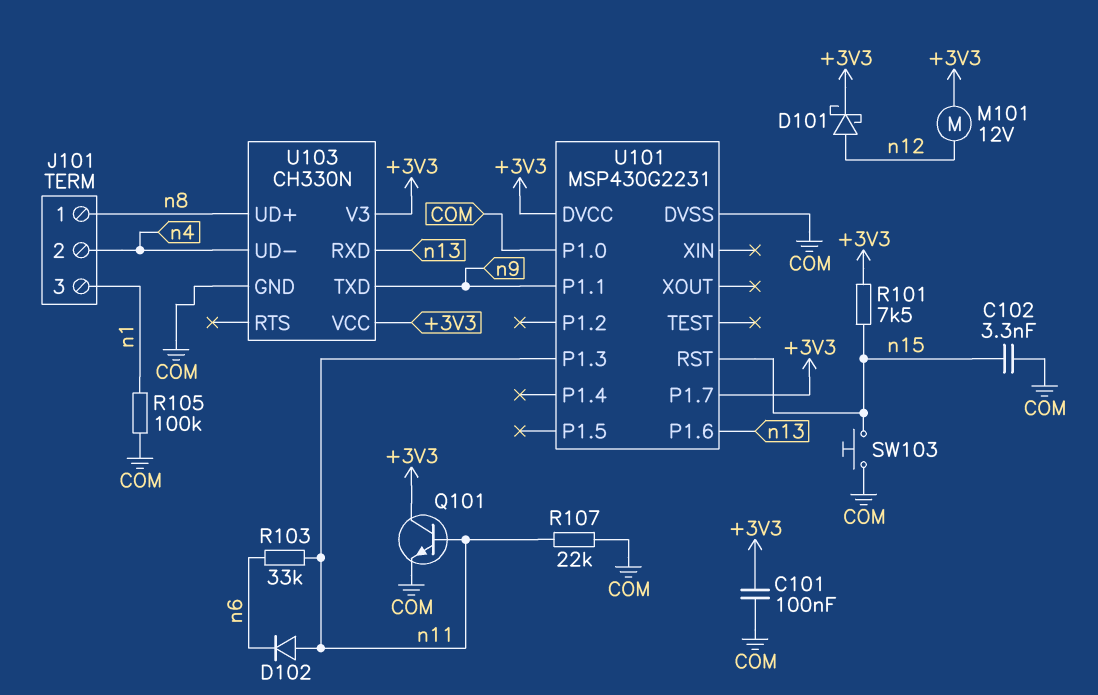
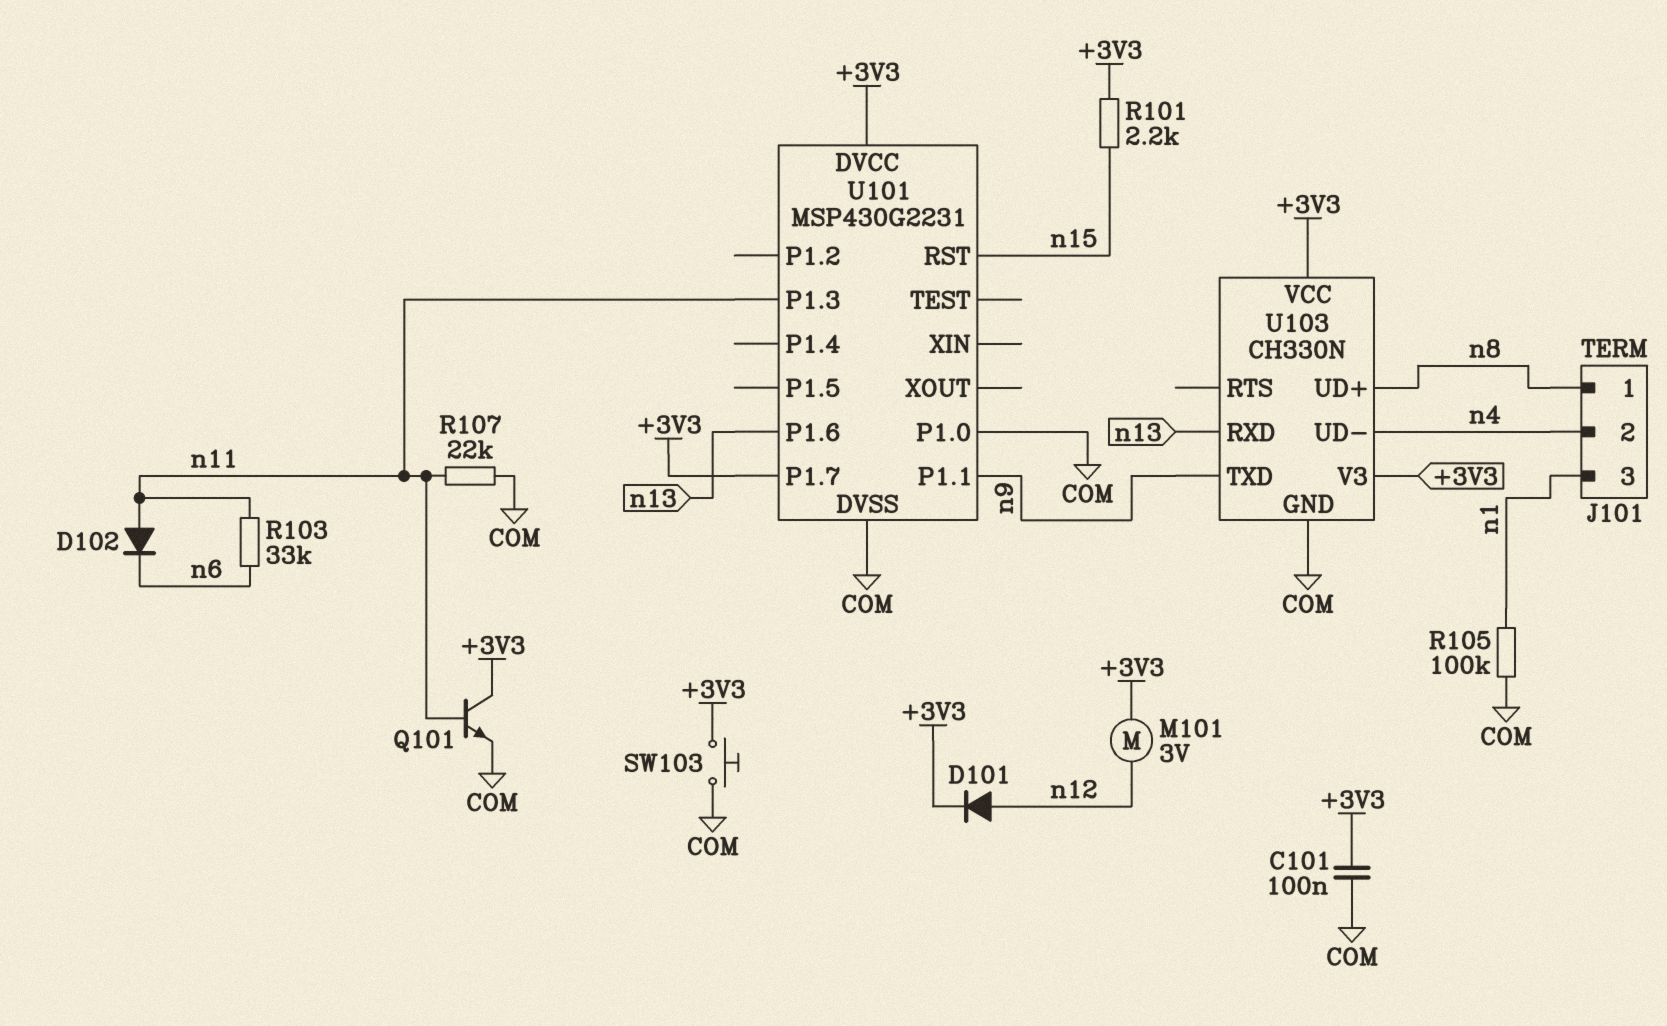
C102: 3.3nF (COM, n15) -> none
D101: schottky (A n12, K +3V3) -> diode (A n12, K +3V3)
M101: motor 12V (+3V3, n12) -> motor 3V (+3V3, n12)
R101: 7.5k (+3V3, n15) -> 2.2k (+3V3, n15)
SW103: button (COM, n15) -> button (+3V3, COM)

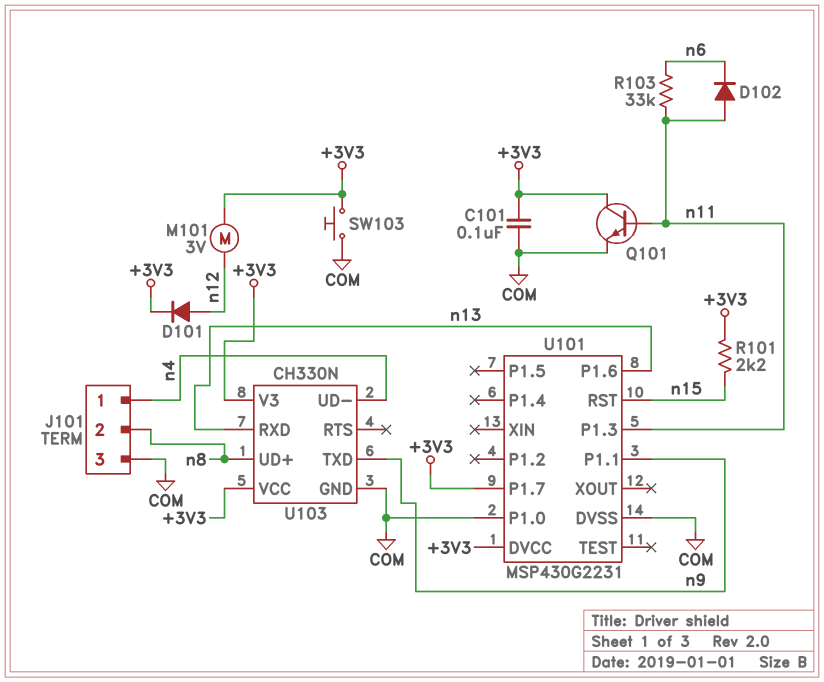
J101 pin 1: n8 -> n4
J101 pin 2: n4 -> n8
J101 pin 3: n1 -> COM
R105: 100k (COM, n1) -> none
R107: 22k (COM, n11) -> none

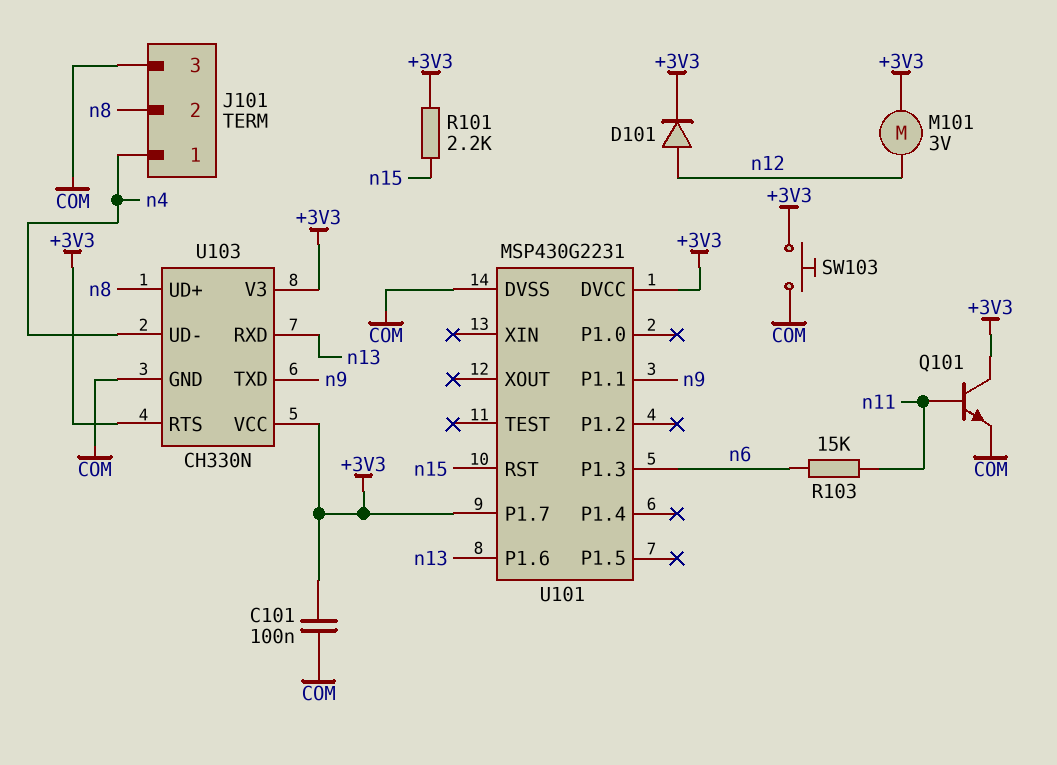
D102: diode (A n11, K n6) -> none
R103: 33k (n6, n11) -> 15k (n6, n11)
U101 pin P1.0: COM -> none
U101 pin P1.3: n11 -> n6
U103 pin RTS: none -> +3V3

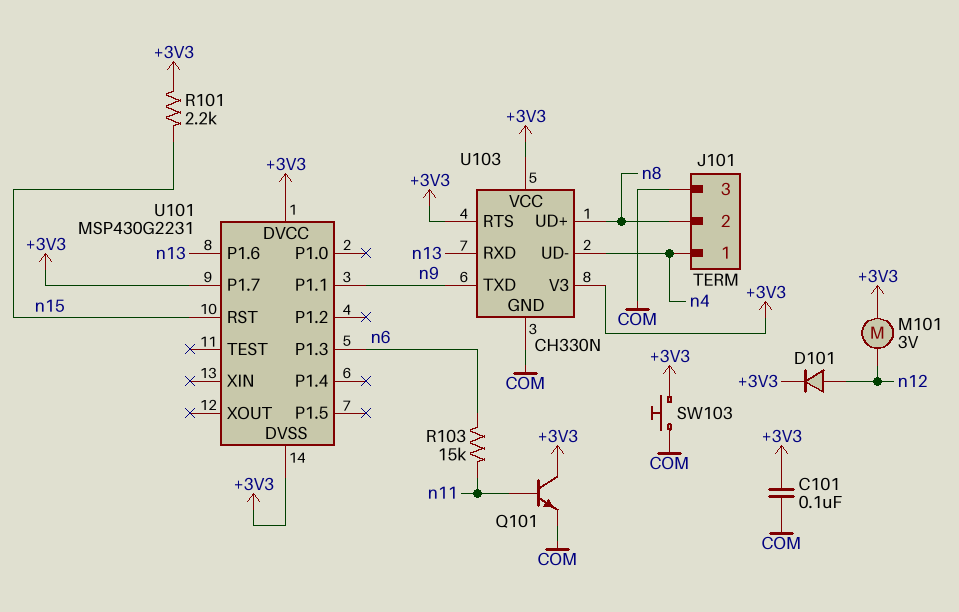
U101 pin DVSS: COM -> +3V3

